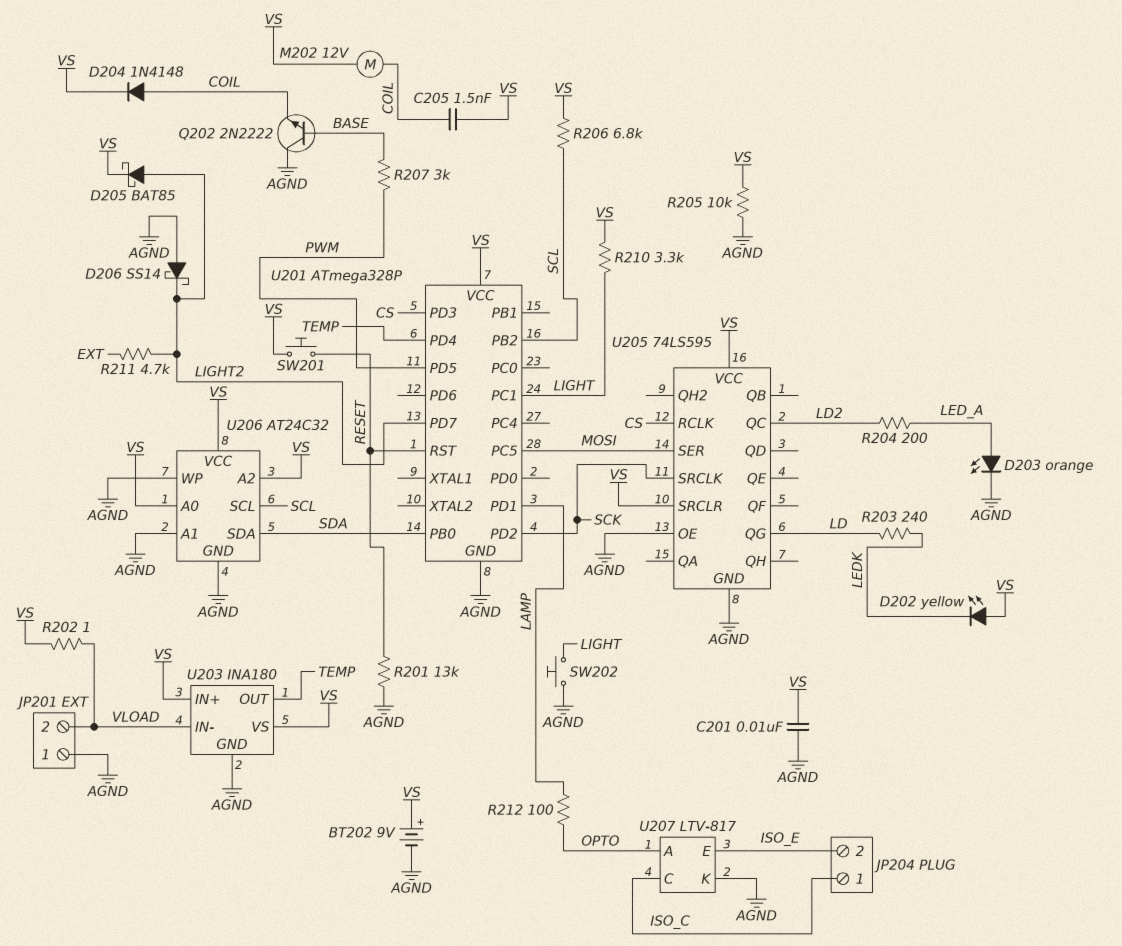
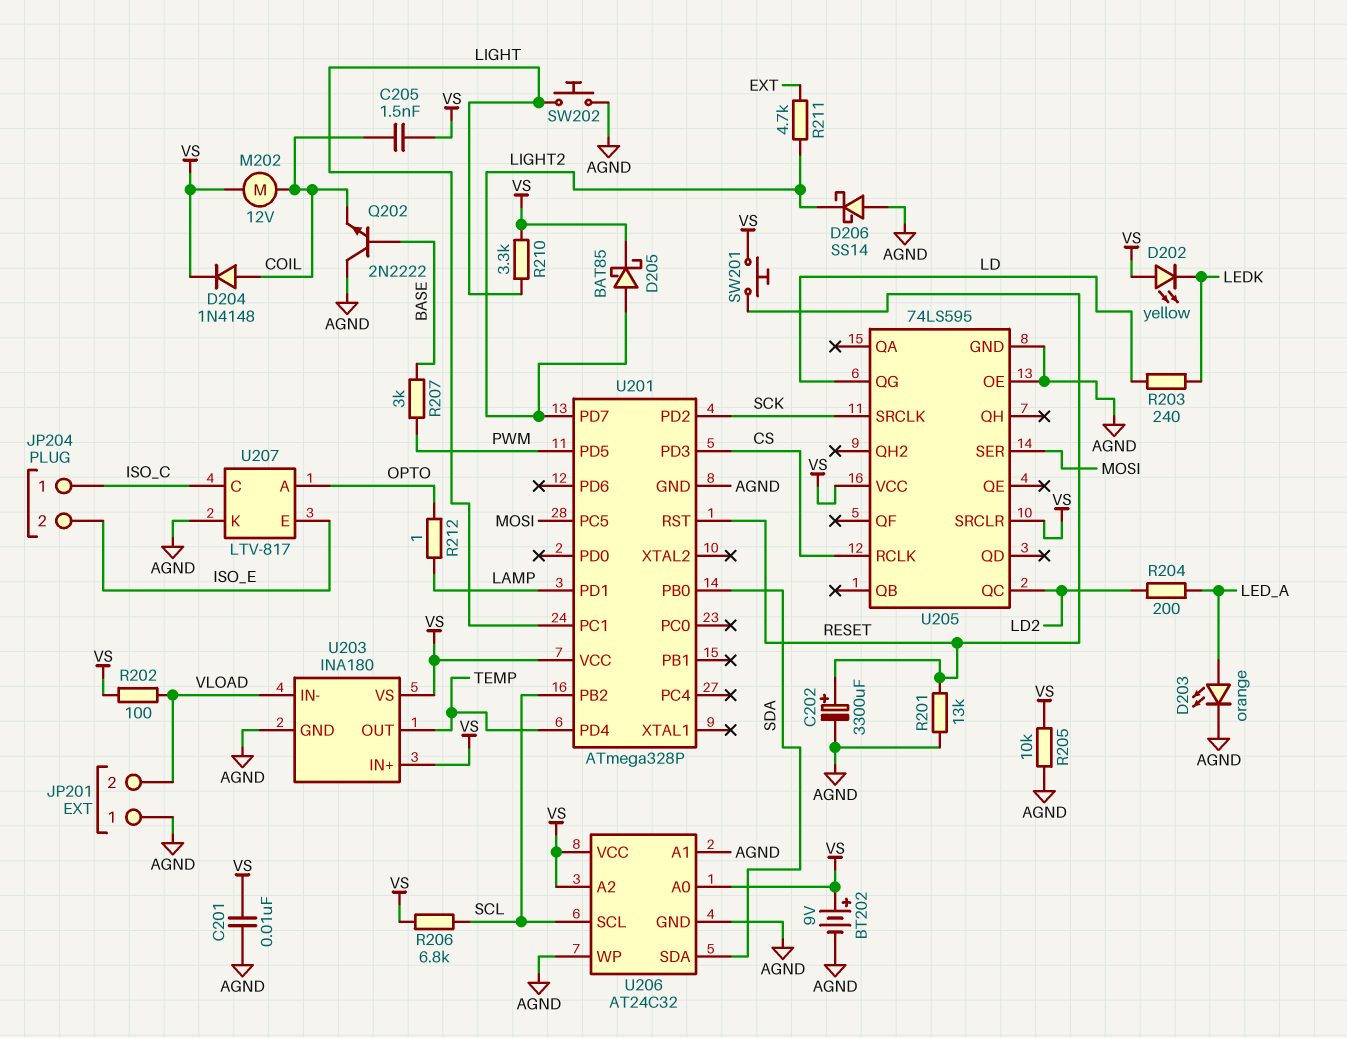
C202: none -> 3300uF (plus RESET, minus AGND)
R202: 1 (VLOAD, VS) -> 100 (VLOAD, VS)
R212: 100 (LAMP, OPTO) -> 1 (LAMP, OPTO)

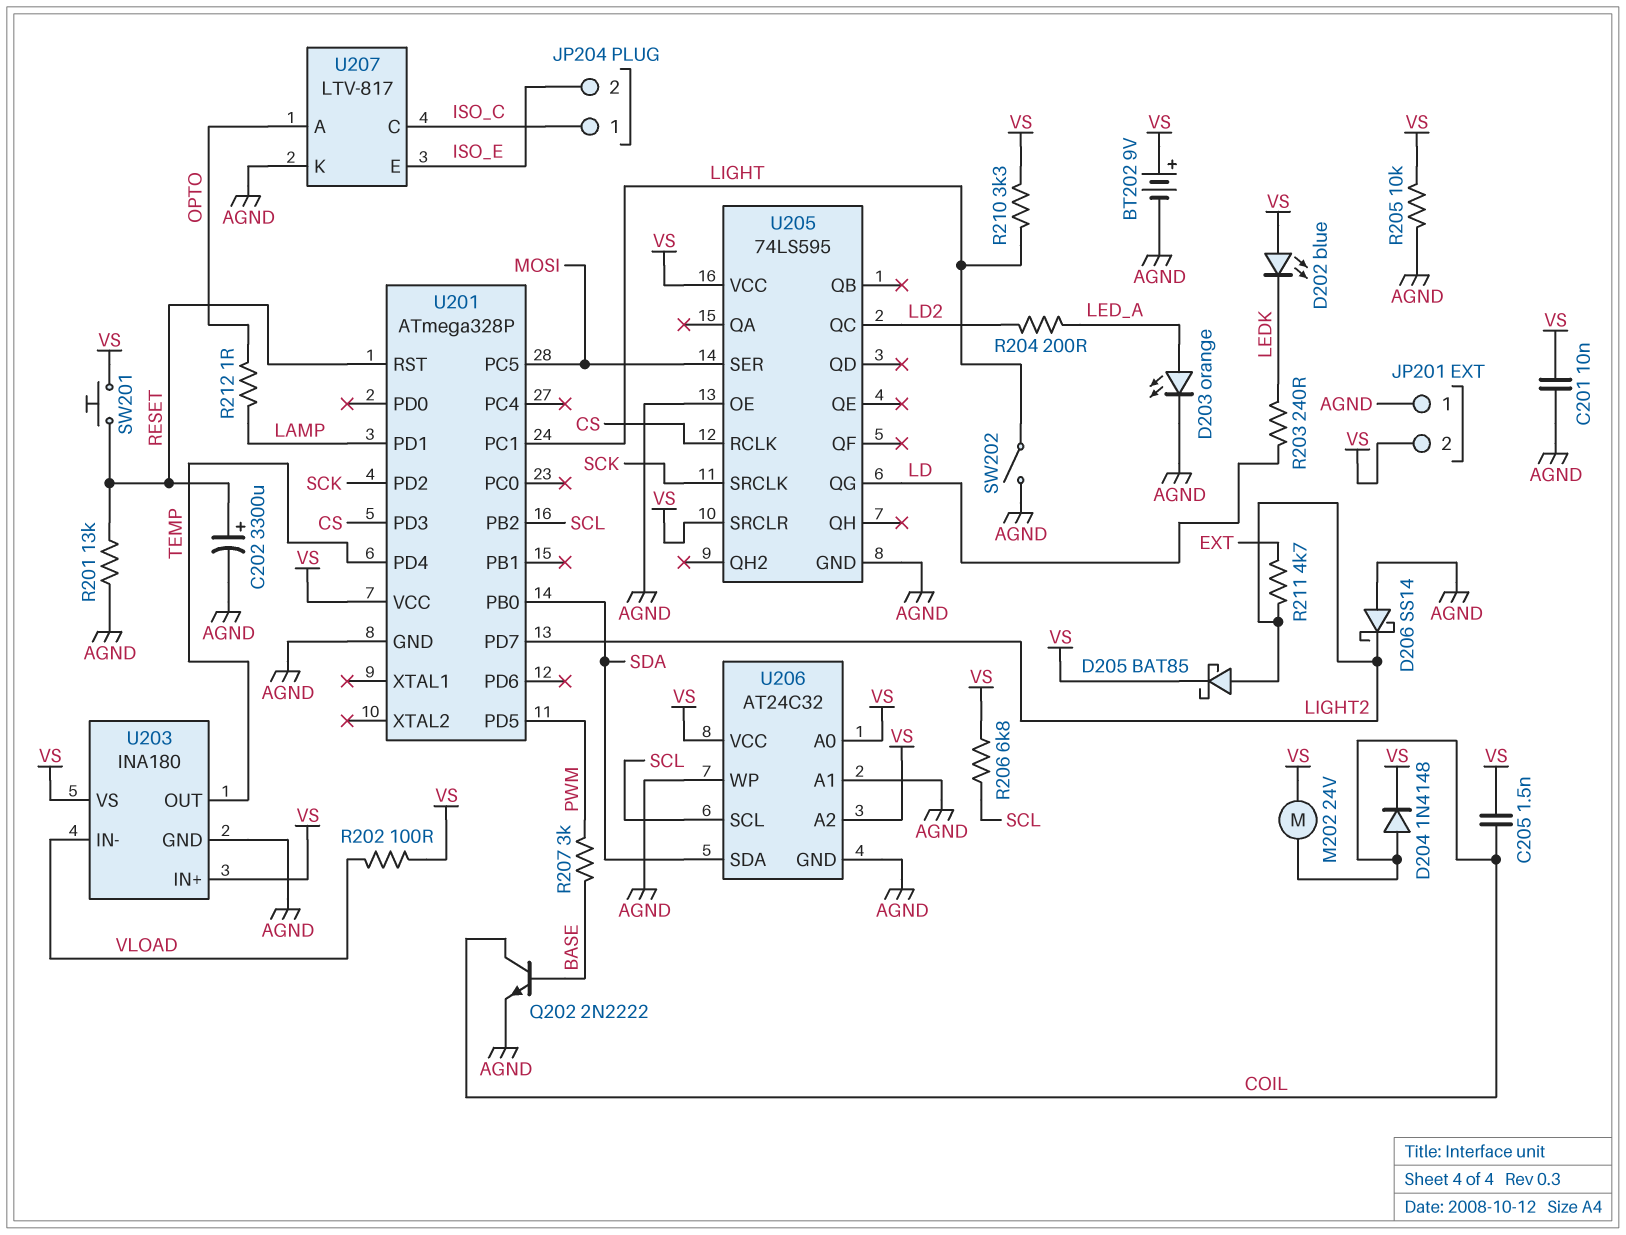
D202: LED yellow (A VS, K LEDK) -> LED blue (A VS, K LEDK)
JP201 pin 2: VLOAD -> VS
M202: motor 12V (COIL, VS) -> motor 24V (COIL, VS)
Q202: NPN 2N2222 (B BASE, C AGND, E COIL) -> NPN 2N2222 (B BASE, C COIL, E AGND)
SW202: button (AGND, LIGHT) -> switch (AGND, LIGHT)

